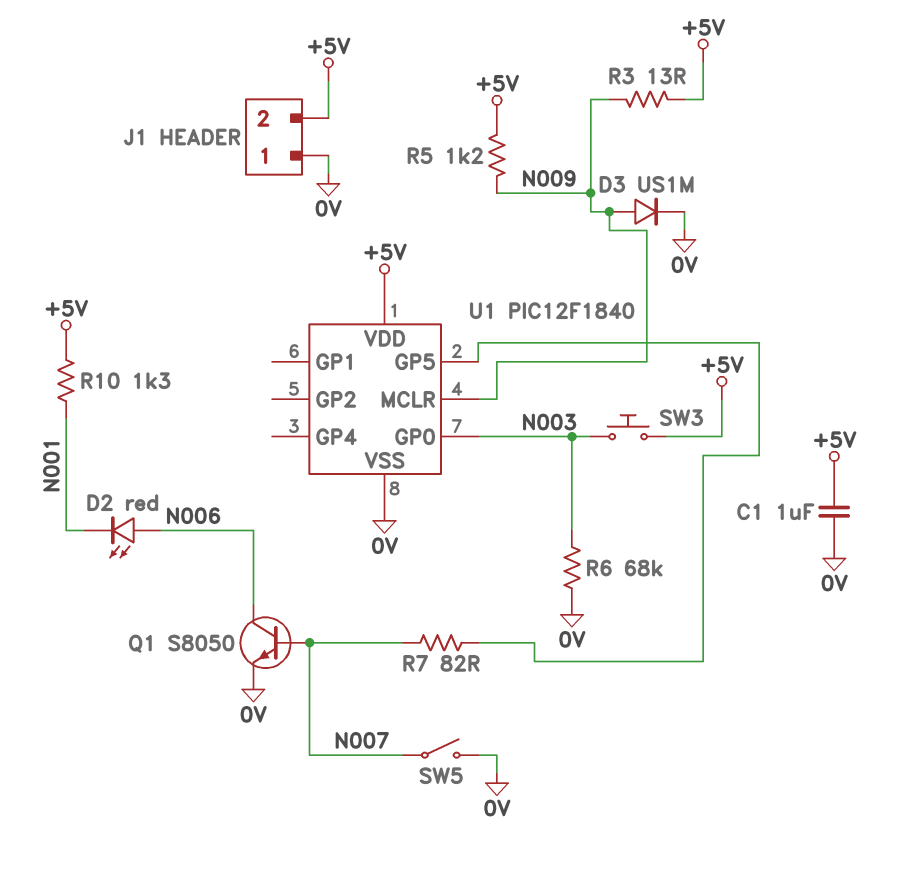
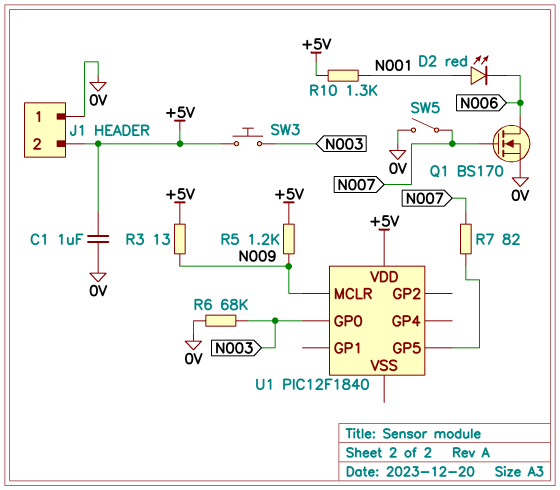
D2: LED red (A N006, K N001) -> LED red (A N001, K N006)
D3: diode US1M (A N009, K 0V) -> none
Q1: NPN S8050 (B N007, C N006, E 0V) -> NMOS BS170 (G N007, D N006, S 0V)
U1 pin VSS: 0V -> none

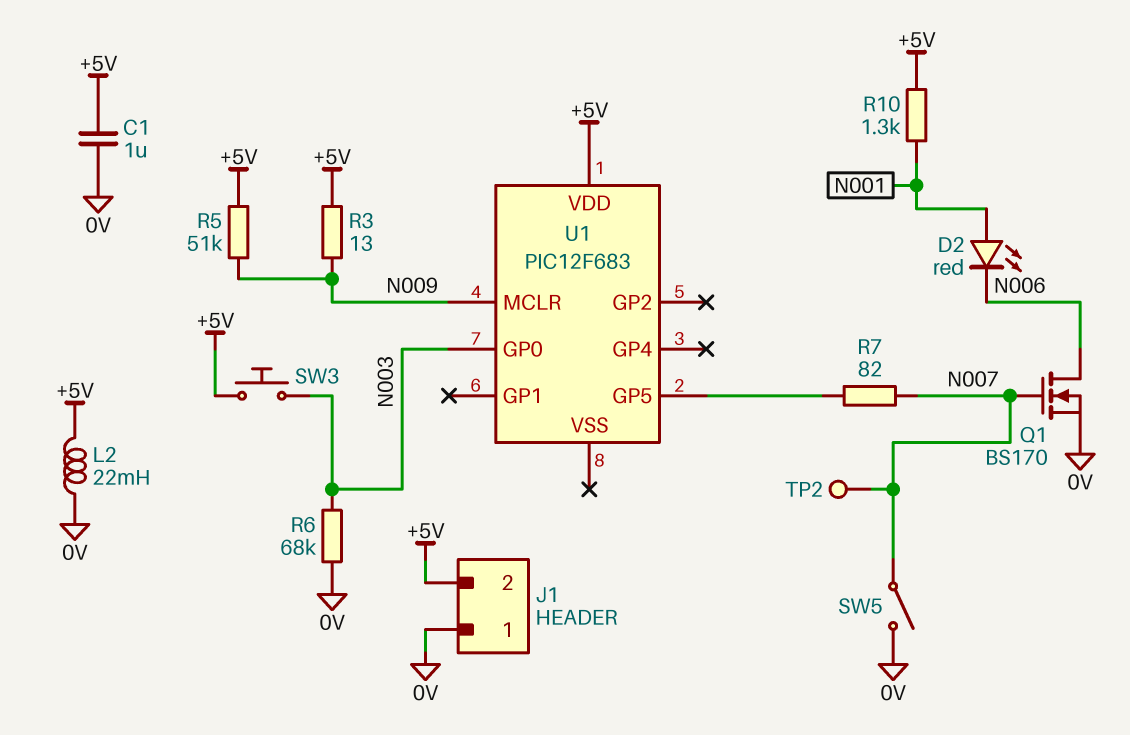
L2: none -> 22mH (+5V, 0V)
R5: 1.2k (+5V, N009) -> 51k (+5V, N009)
TP2: none -> test point (N007)
U1: PIC12F1840 -> PIC12F683

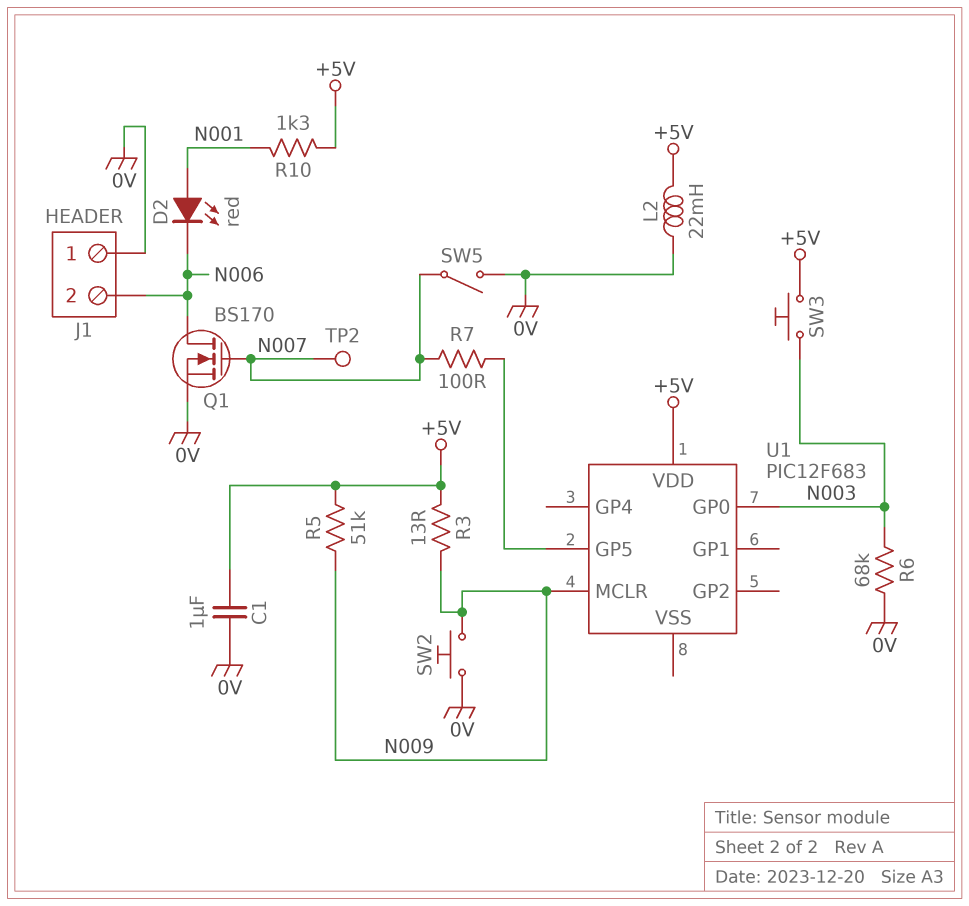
J1 pin 2: +5V -> N006
R7: 82 (N007, U1/GP5) -> 100 (N007, U1/GP5)
SW2: none -> button (0V, N009)

